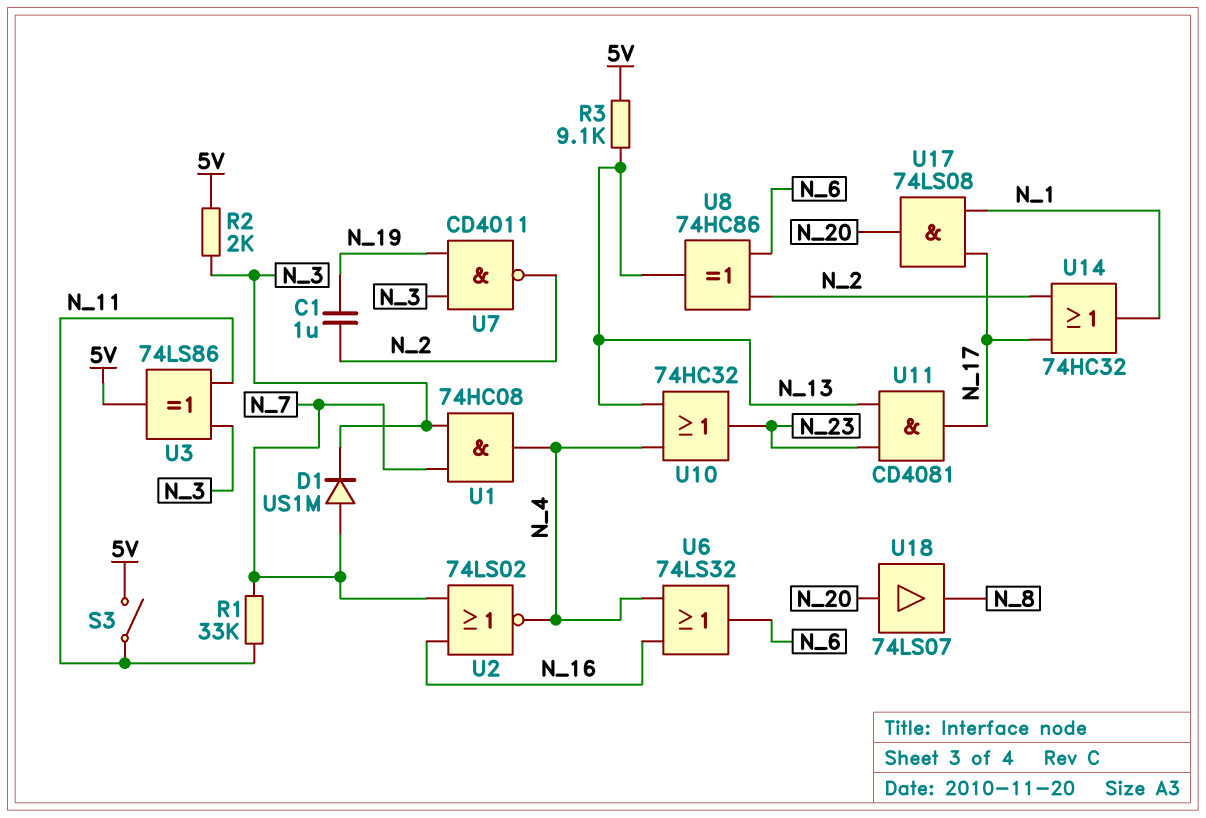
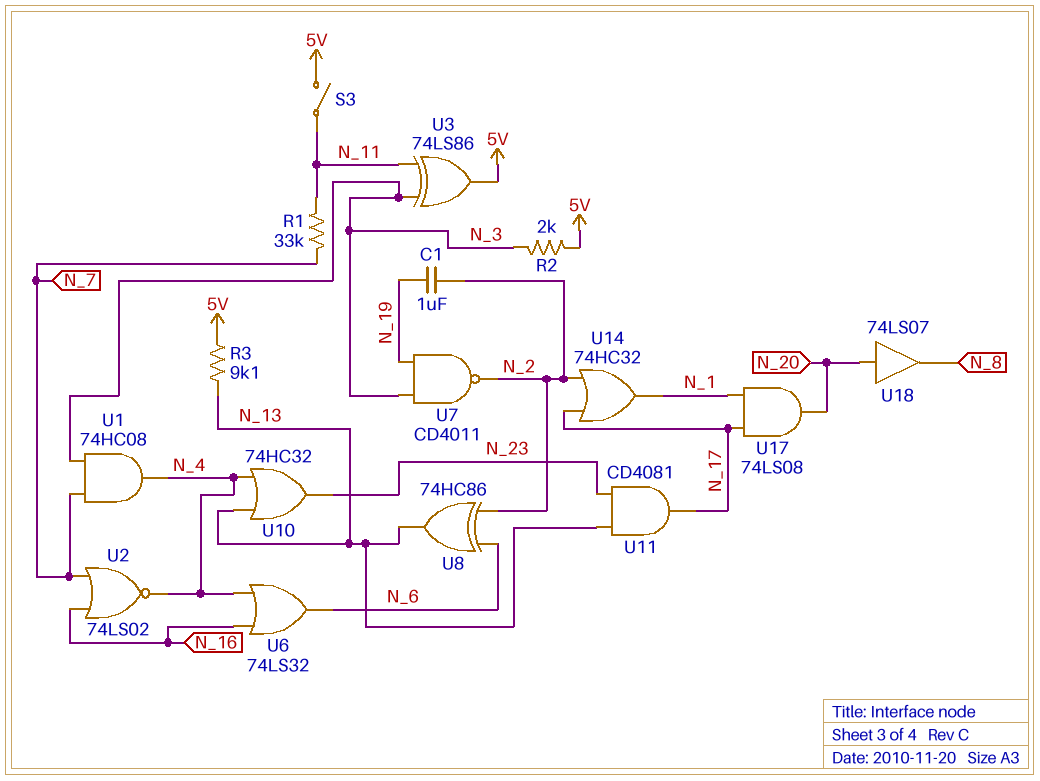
D1: diode US1M (A N_7, K N_3) -> none

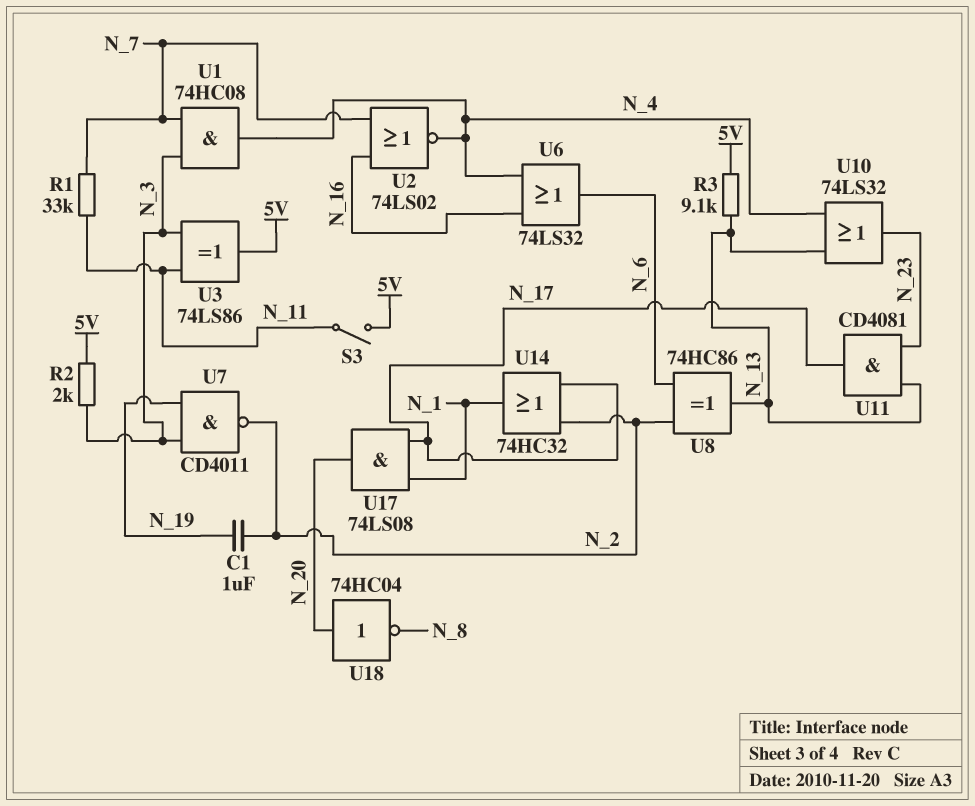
U10: OR 74HC32 (in N_4, in N_13, out N_23) -> OR 74LS32 (in N_4, in N_13, out N_23)
U18: buffer 74LS07 (in N_20, out N_8) -> NOT 74HC04 (in N_20, out N_8)

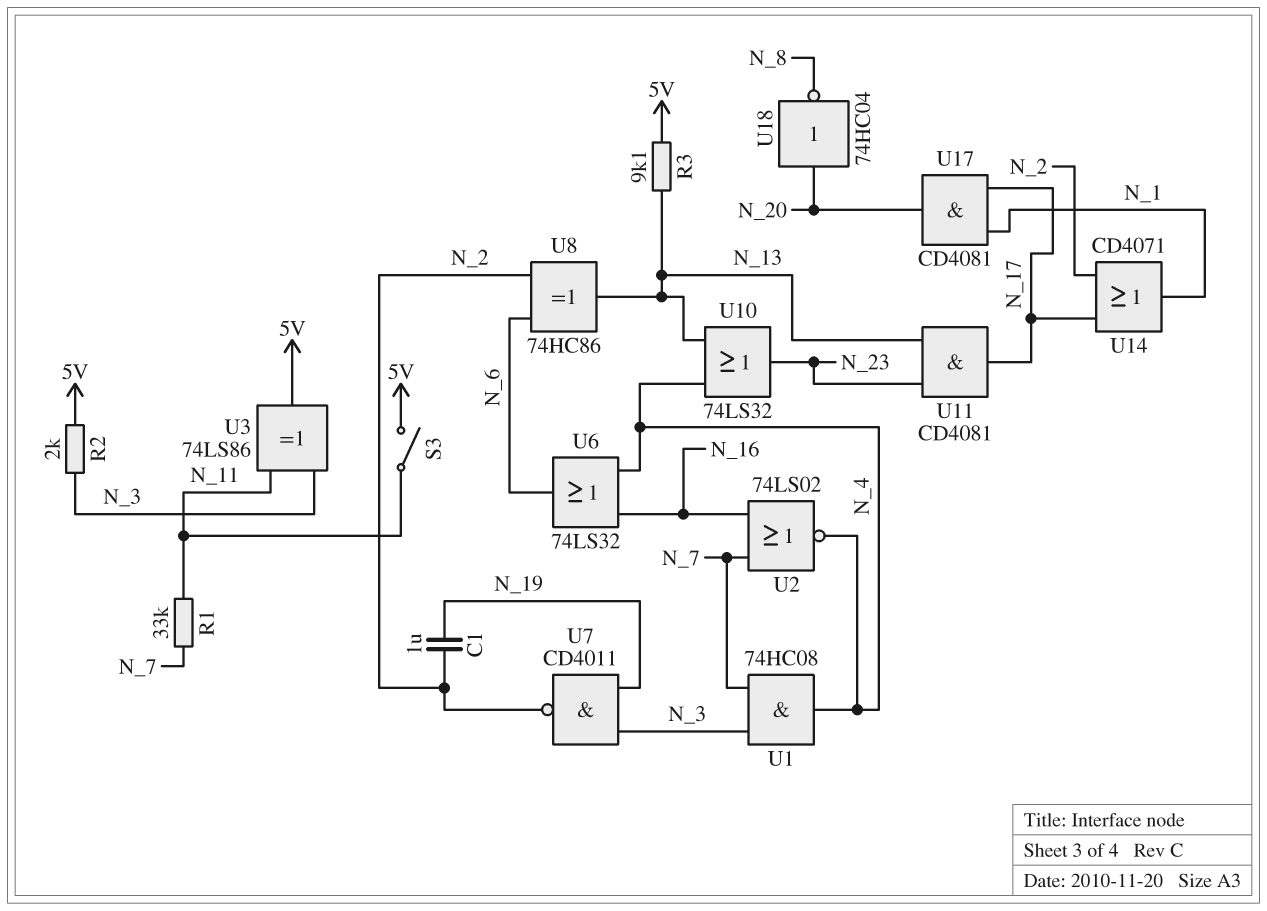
U14: OR 74HC32 (in N_2, in N_17, out N_1) -> OR CD4071 (in N_2, in N_17, out N_1)
U17: AND 74LS08 (in N_1, in N_17, out N_20) -> AND CD4081 (in N_1, in N_17, out N_20)

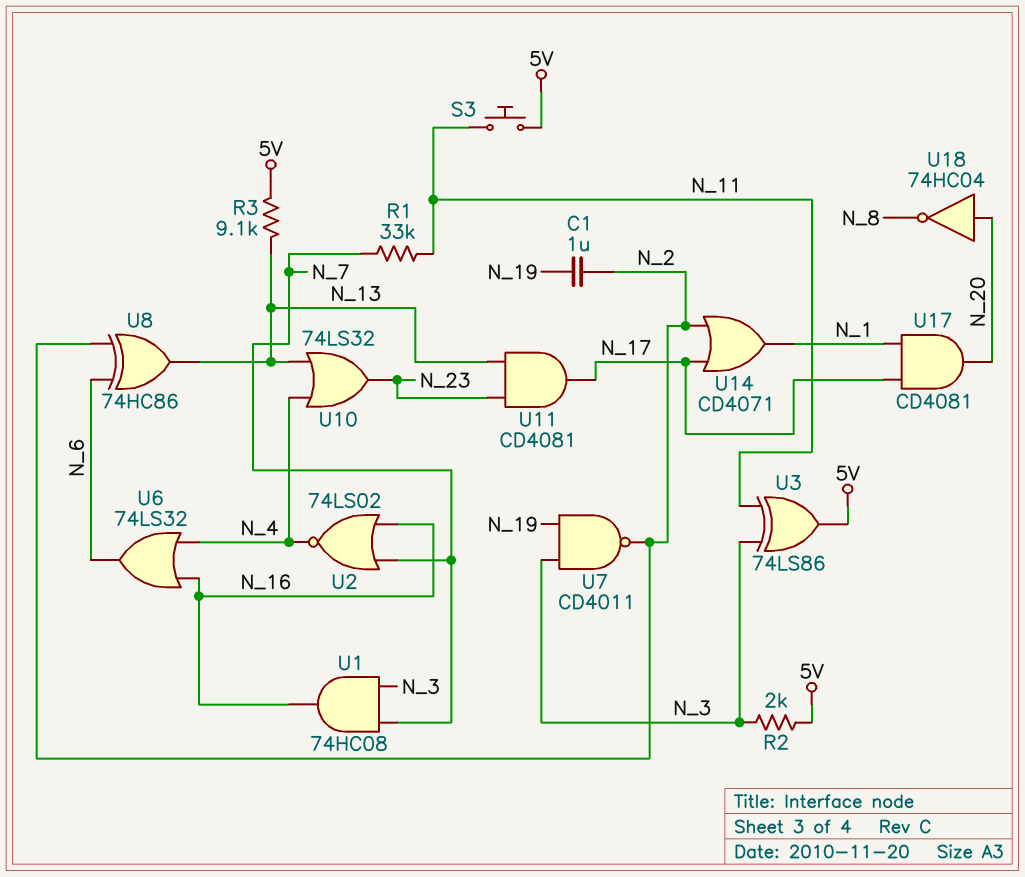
S3: switch (5V, N_11) -> button (5V, N_11)
U1: AND 74HC08 (in N_3, in N_7, out N_4) -> AND 74HC08 (in N_3, in N_7, out N_16)

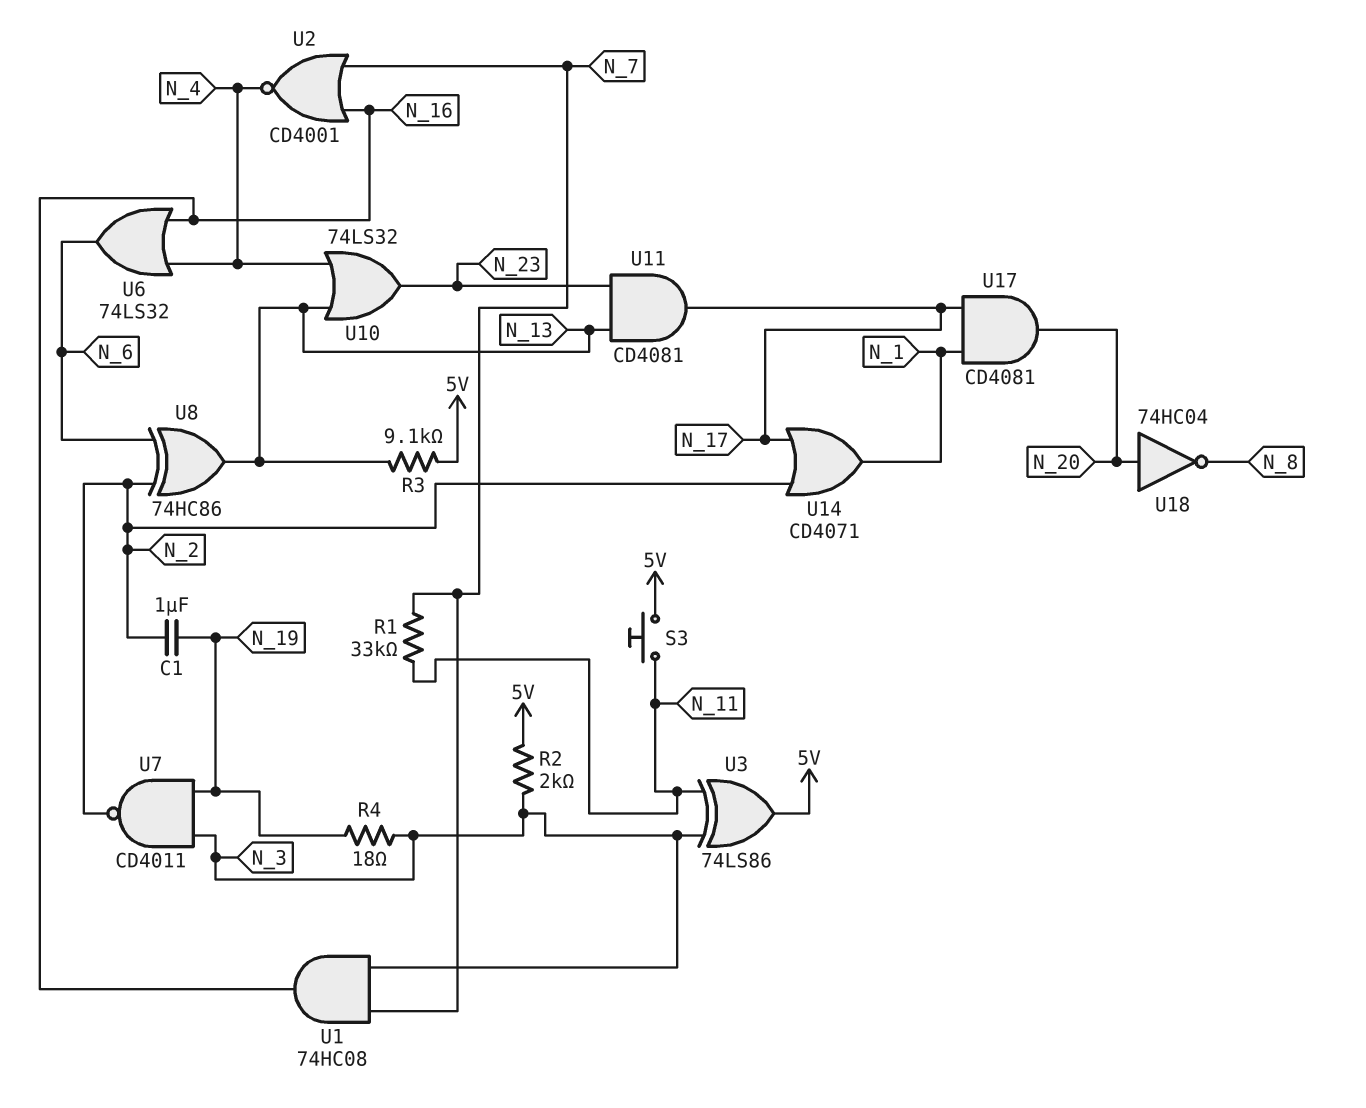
R4: none -> 18 (N_3, N_19)
U2: NOR 74LS02 (in N_7, in N_16, out N_4) -> NOR CD4001 (in N_7, in N_16, out N_4)

